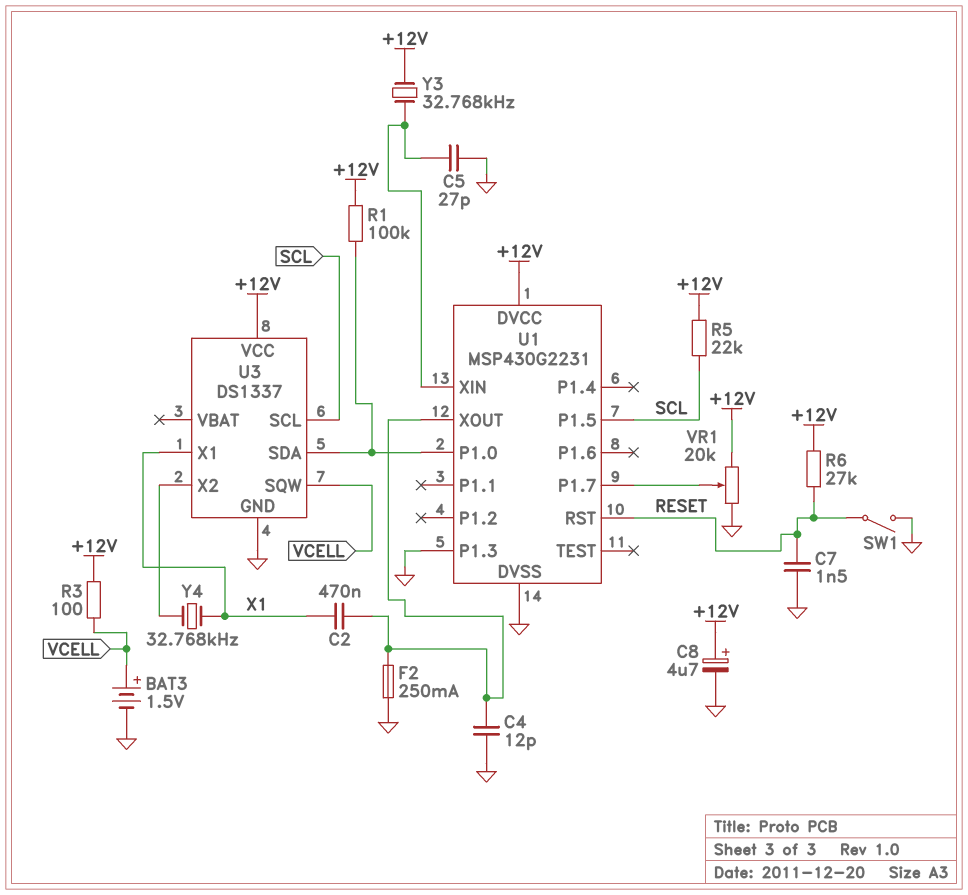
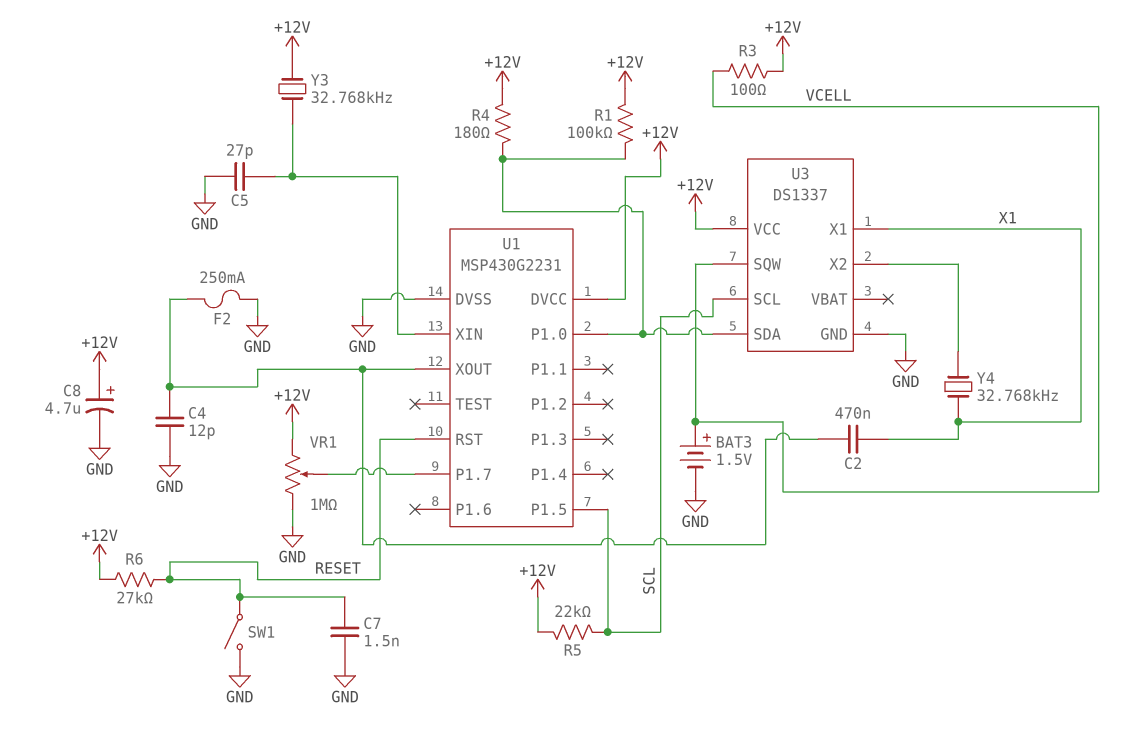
R4: none -> 180 (+12V, U1/P1.0)
U1 pin P1.3: GND -> none
VR1: 20k (+12V, GND, wiper U1/P1.7) -> 1M (+12V, GND, wiper U1/P1.7)

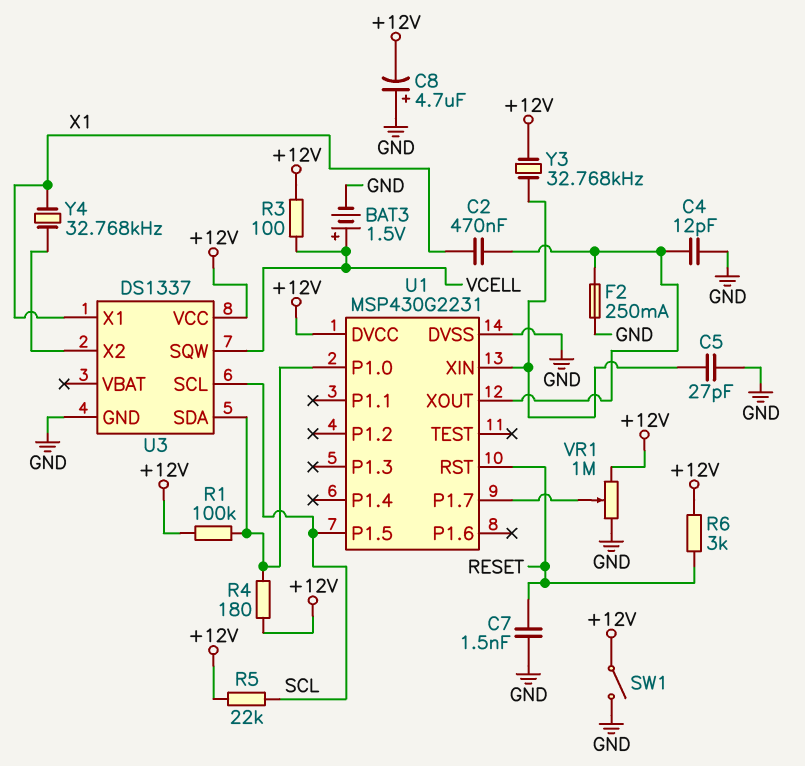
C8: 4.7uF (plus +12V, minus GND) -> 4.7uF (plus GND, minus +12V)
R6: 27k (+12V, RESET) -> 3k (+12V, RESET)
SW1: switch (GND, RESET) -> switch (+12V, GND)

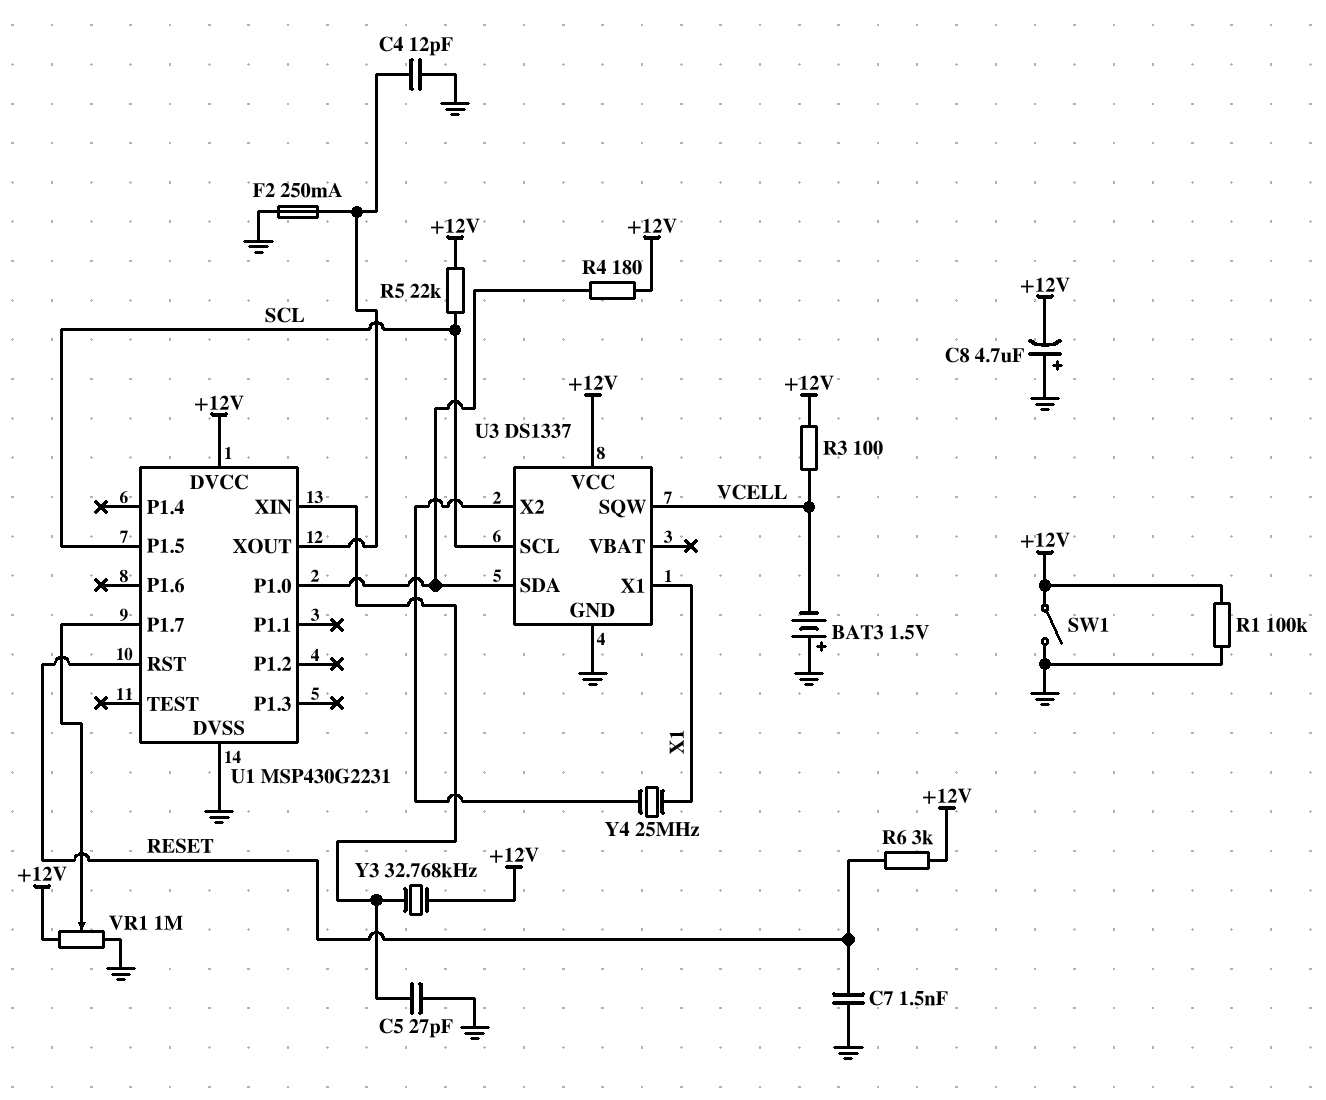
BAT3: 1.5V (plus VCELL, minus GND) -> 1.5V (plus GND, minus VCELL)
C2: 470nF (U1/XOUT, X1) -> none
R1: 100k (+12V, U1/P1.0) -> 100k (+12V, GND)
Y4: 32.768kHz (U3/X2, X1) -> 25MHz (U3/X2, X1)

